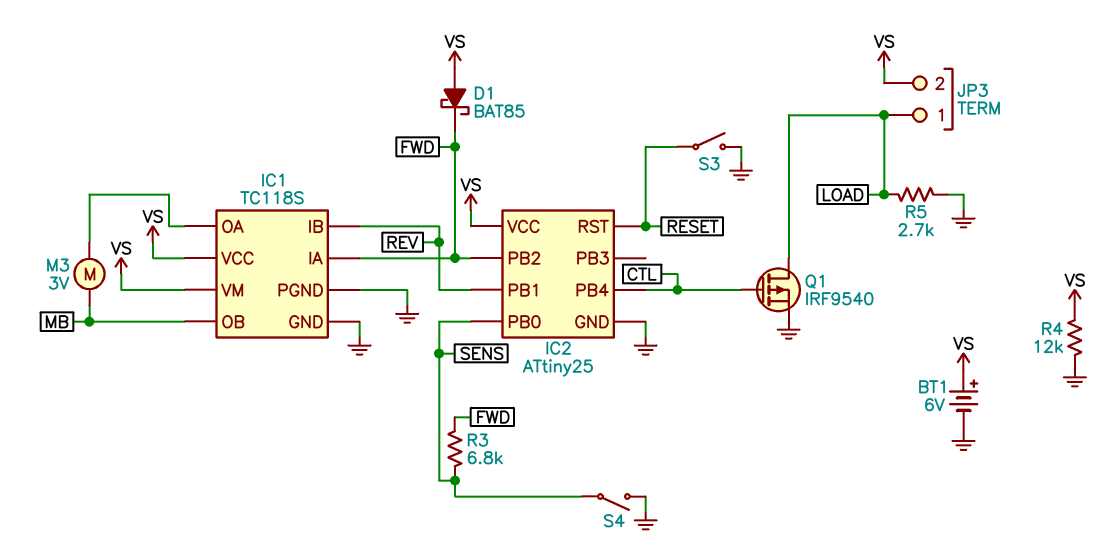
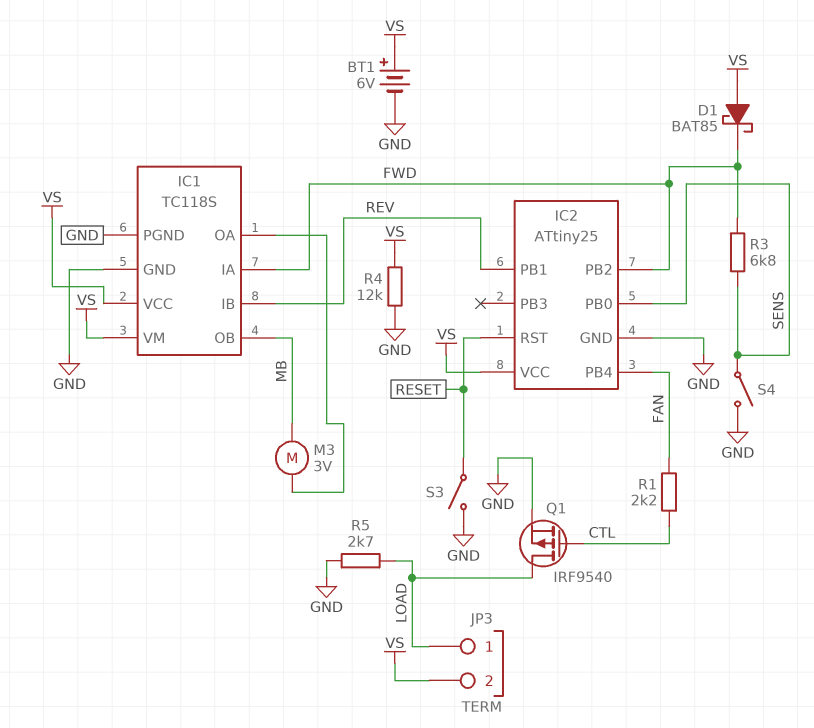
IC2 pin PB4: CTL -> FAN
R1: none -> 2.2k (CTL, FAN)

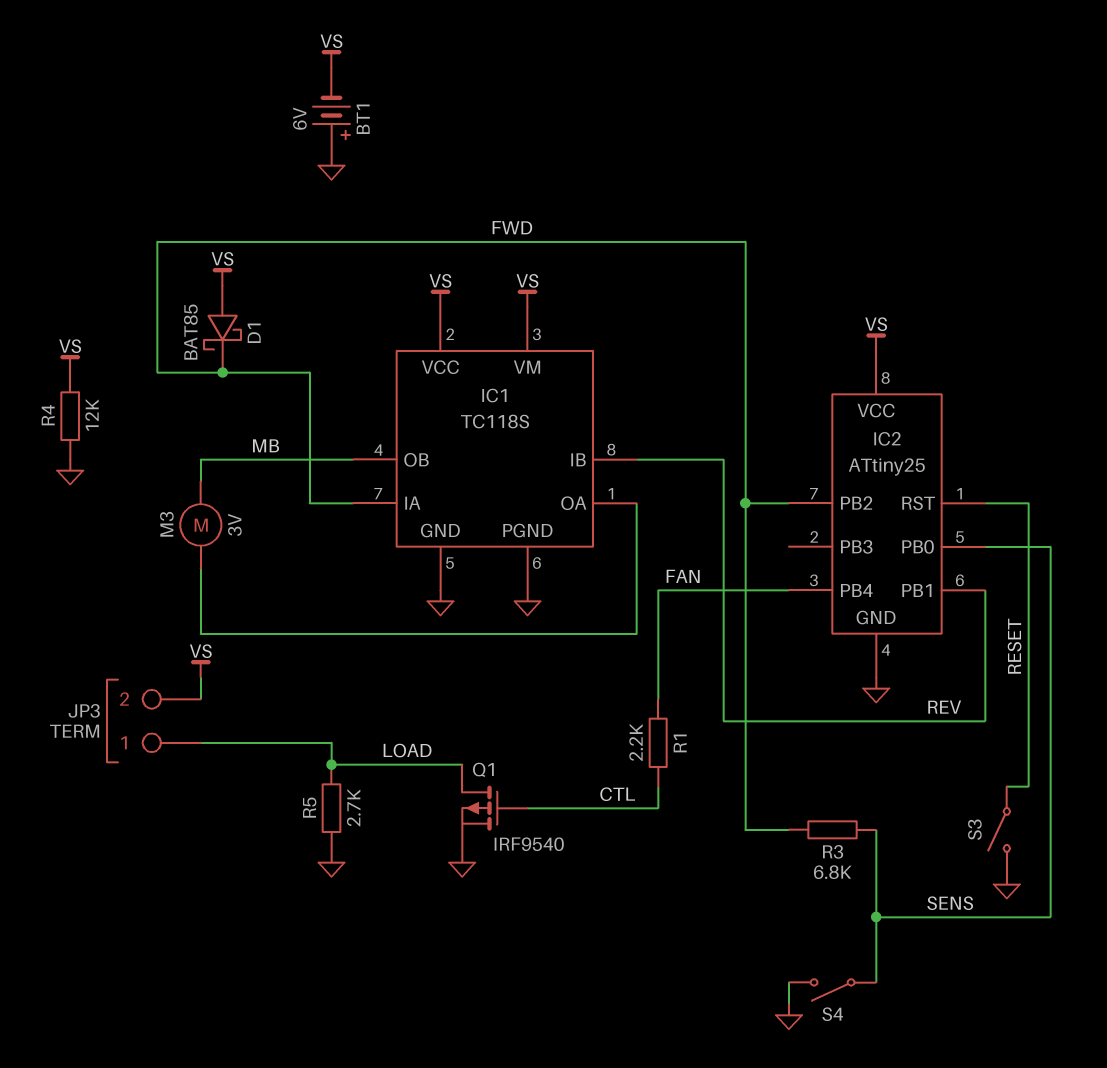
BT1: 6V (plus VS, minus GND) -> 6V (plus GND, minus VS)

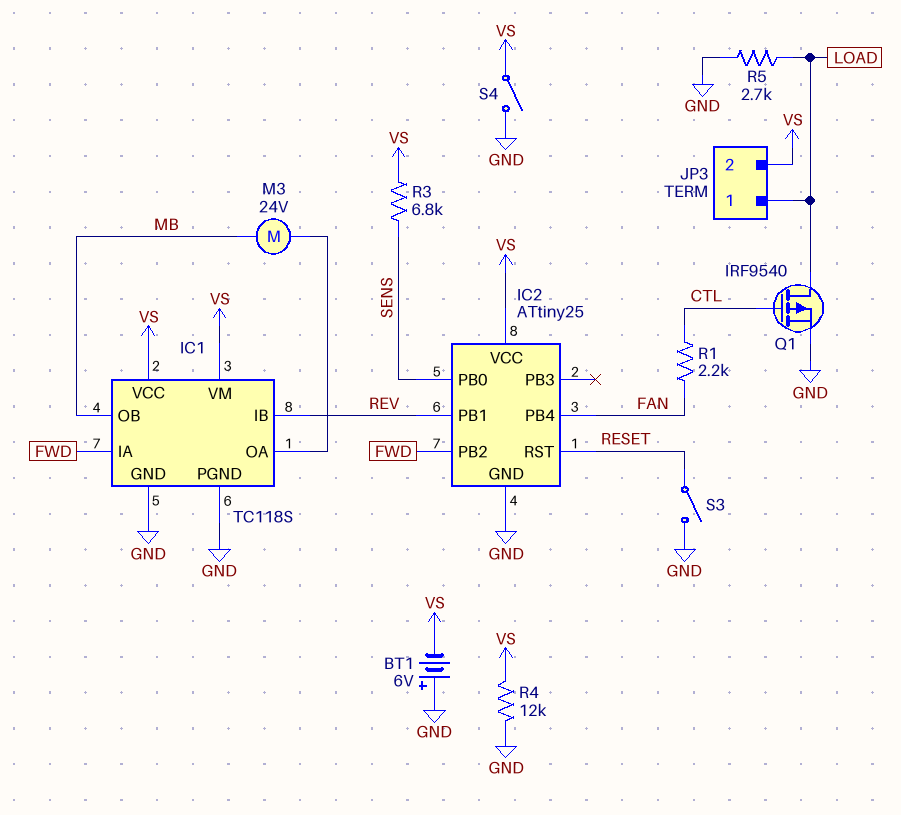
D1: schottky BAT85 (A VS, K FWD) -> none
M3: motor 3V (IC1/OA, MB) -> motor 24V (IC1/OA, MB)
R3: 6.8k (FWD, SENS) -> 6.8k (SENS, VS)
S4: switch (GND, SENS) -> switch (GND, VS)

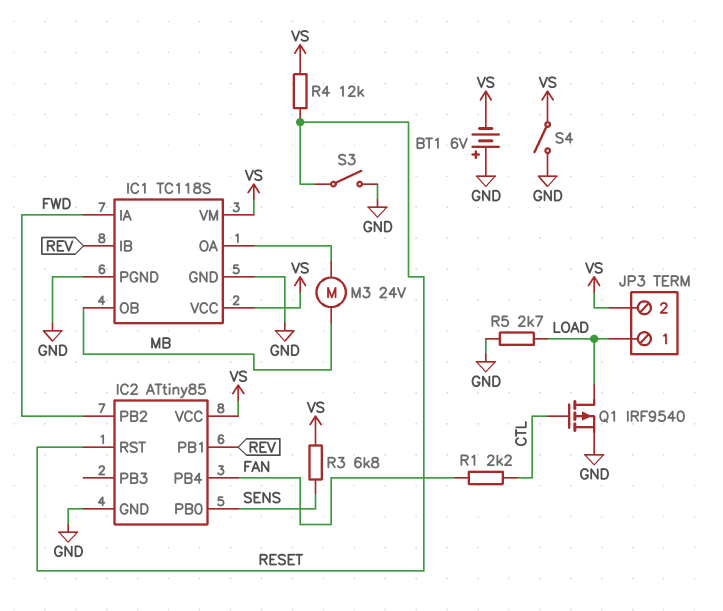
IC2: ATtiny25 -> ATtiny85
R4: 12k (GND, VS) -> 12k (RESET, VS)

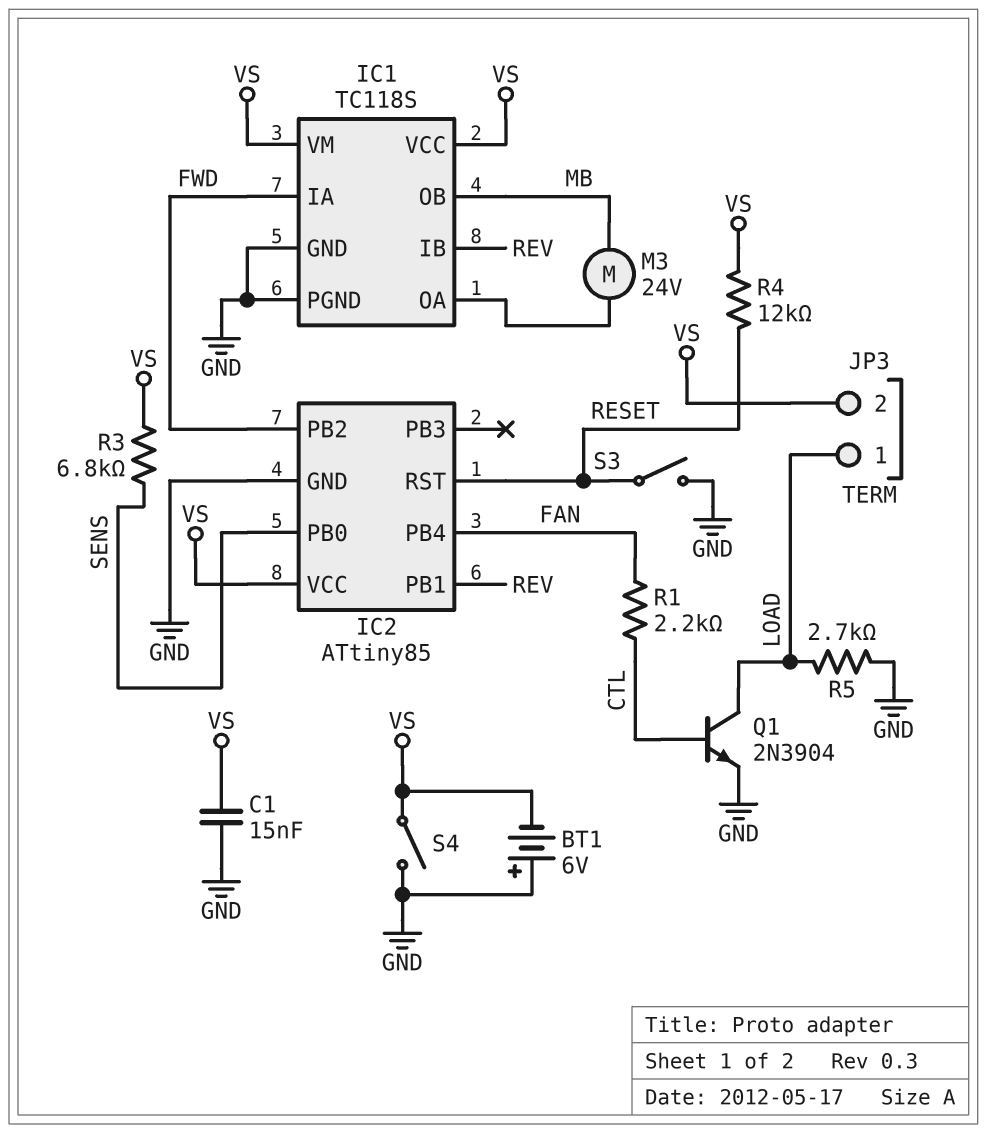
C1: none -> 15nF (GND, VS)
Q1: PMOS IRF9540 (G CTL, D LOAD, S GND) -> NPN 2N3904 (B CTL, C LOAD, E GND)

